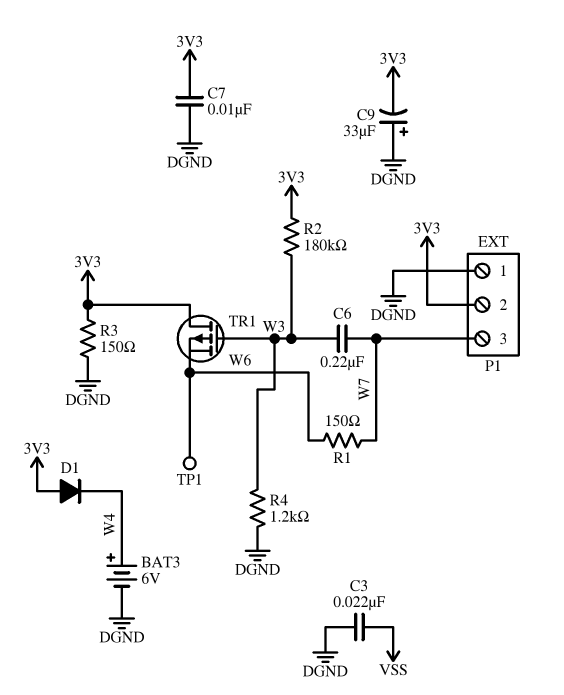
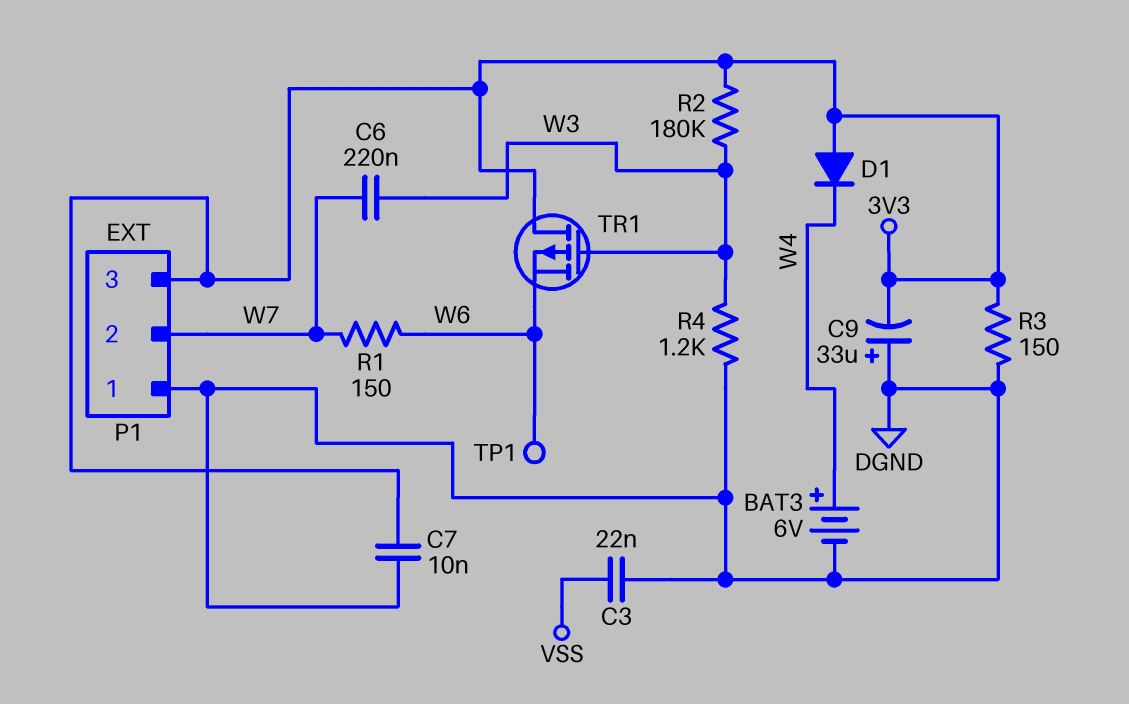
P1 pin 2: 3V3 -> W7
P1 pin 3: W7 -> 3V3

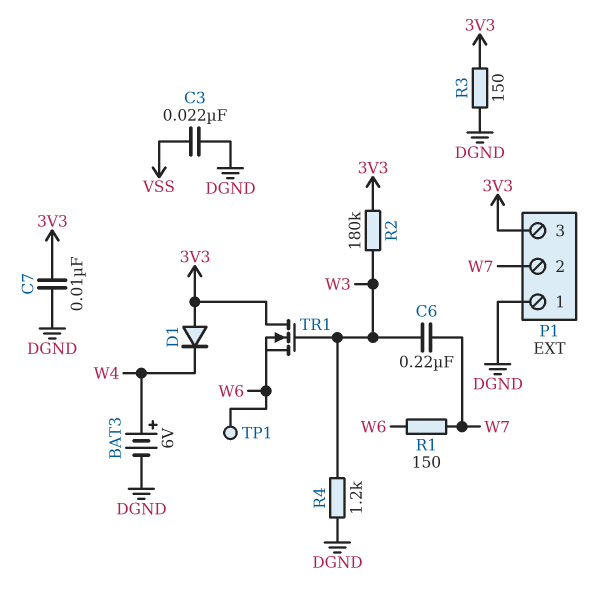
C9: 33uF (plus DGND, minus 3V3) -> none
TR1: PMOS (G W3, D 3V3, S W6) -> NMOS (G W3, D 3V3, S W6)

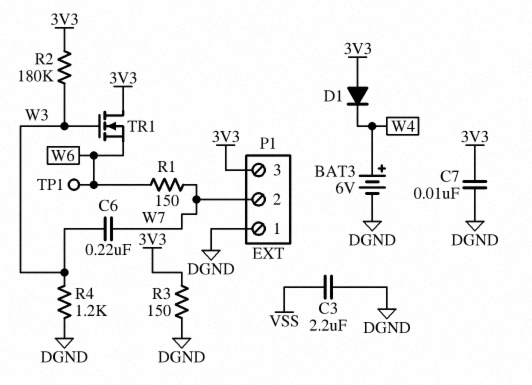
C3: 22nF (DGND, VSS) -> 2.2uF (DGND, VSS)

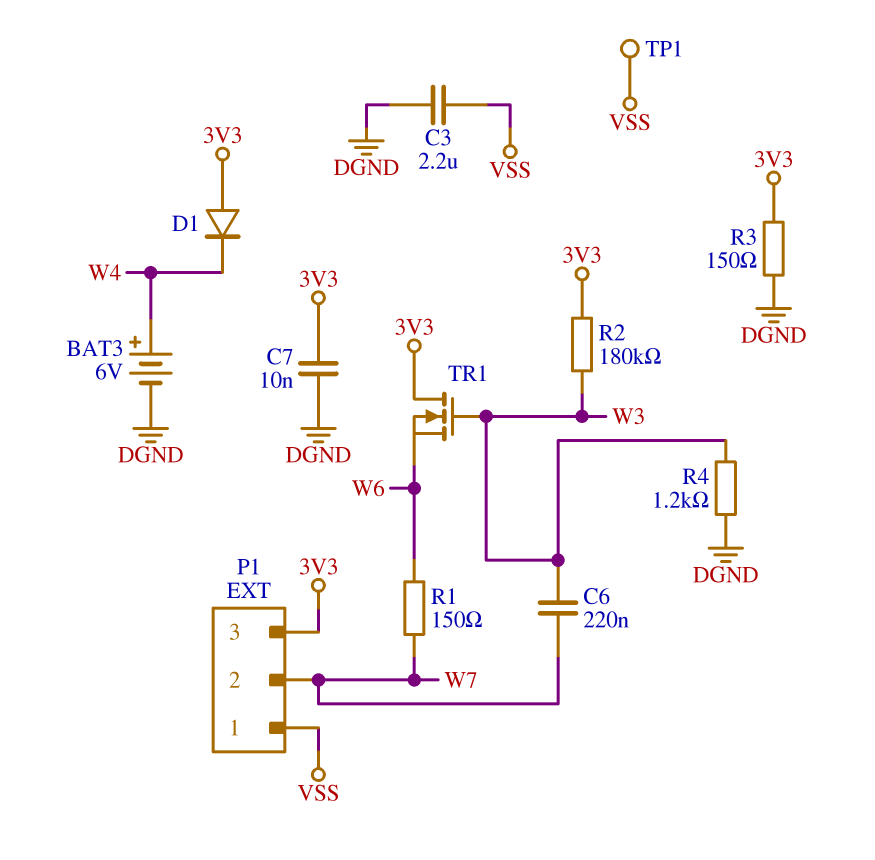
P1 pin 1: DGND -> VSS
TP1: test point (W6) -> test point (VSS)

